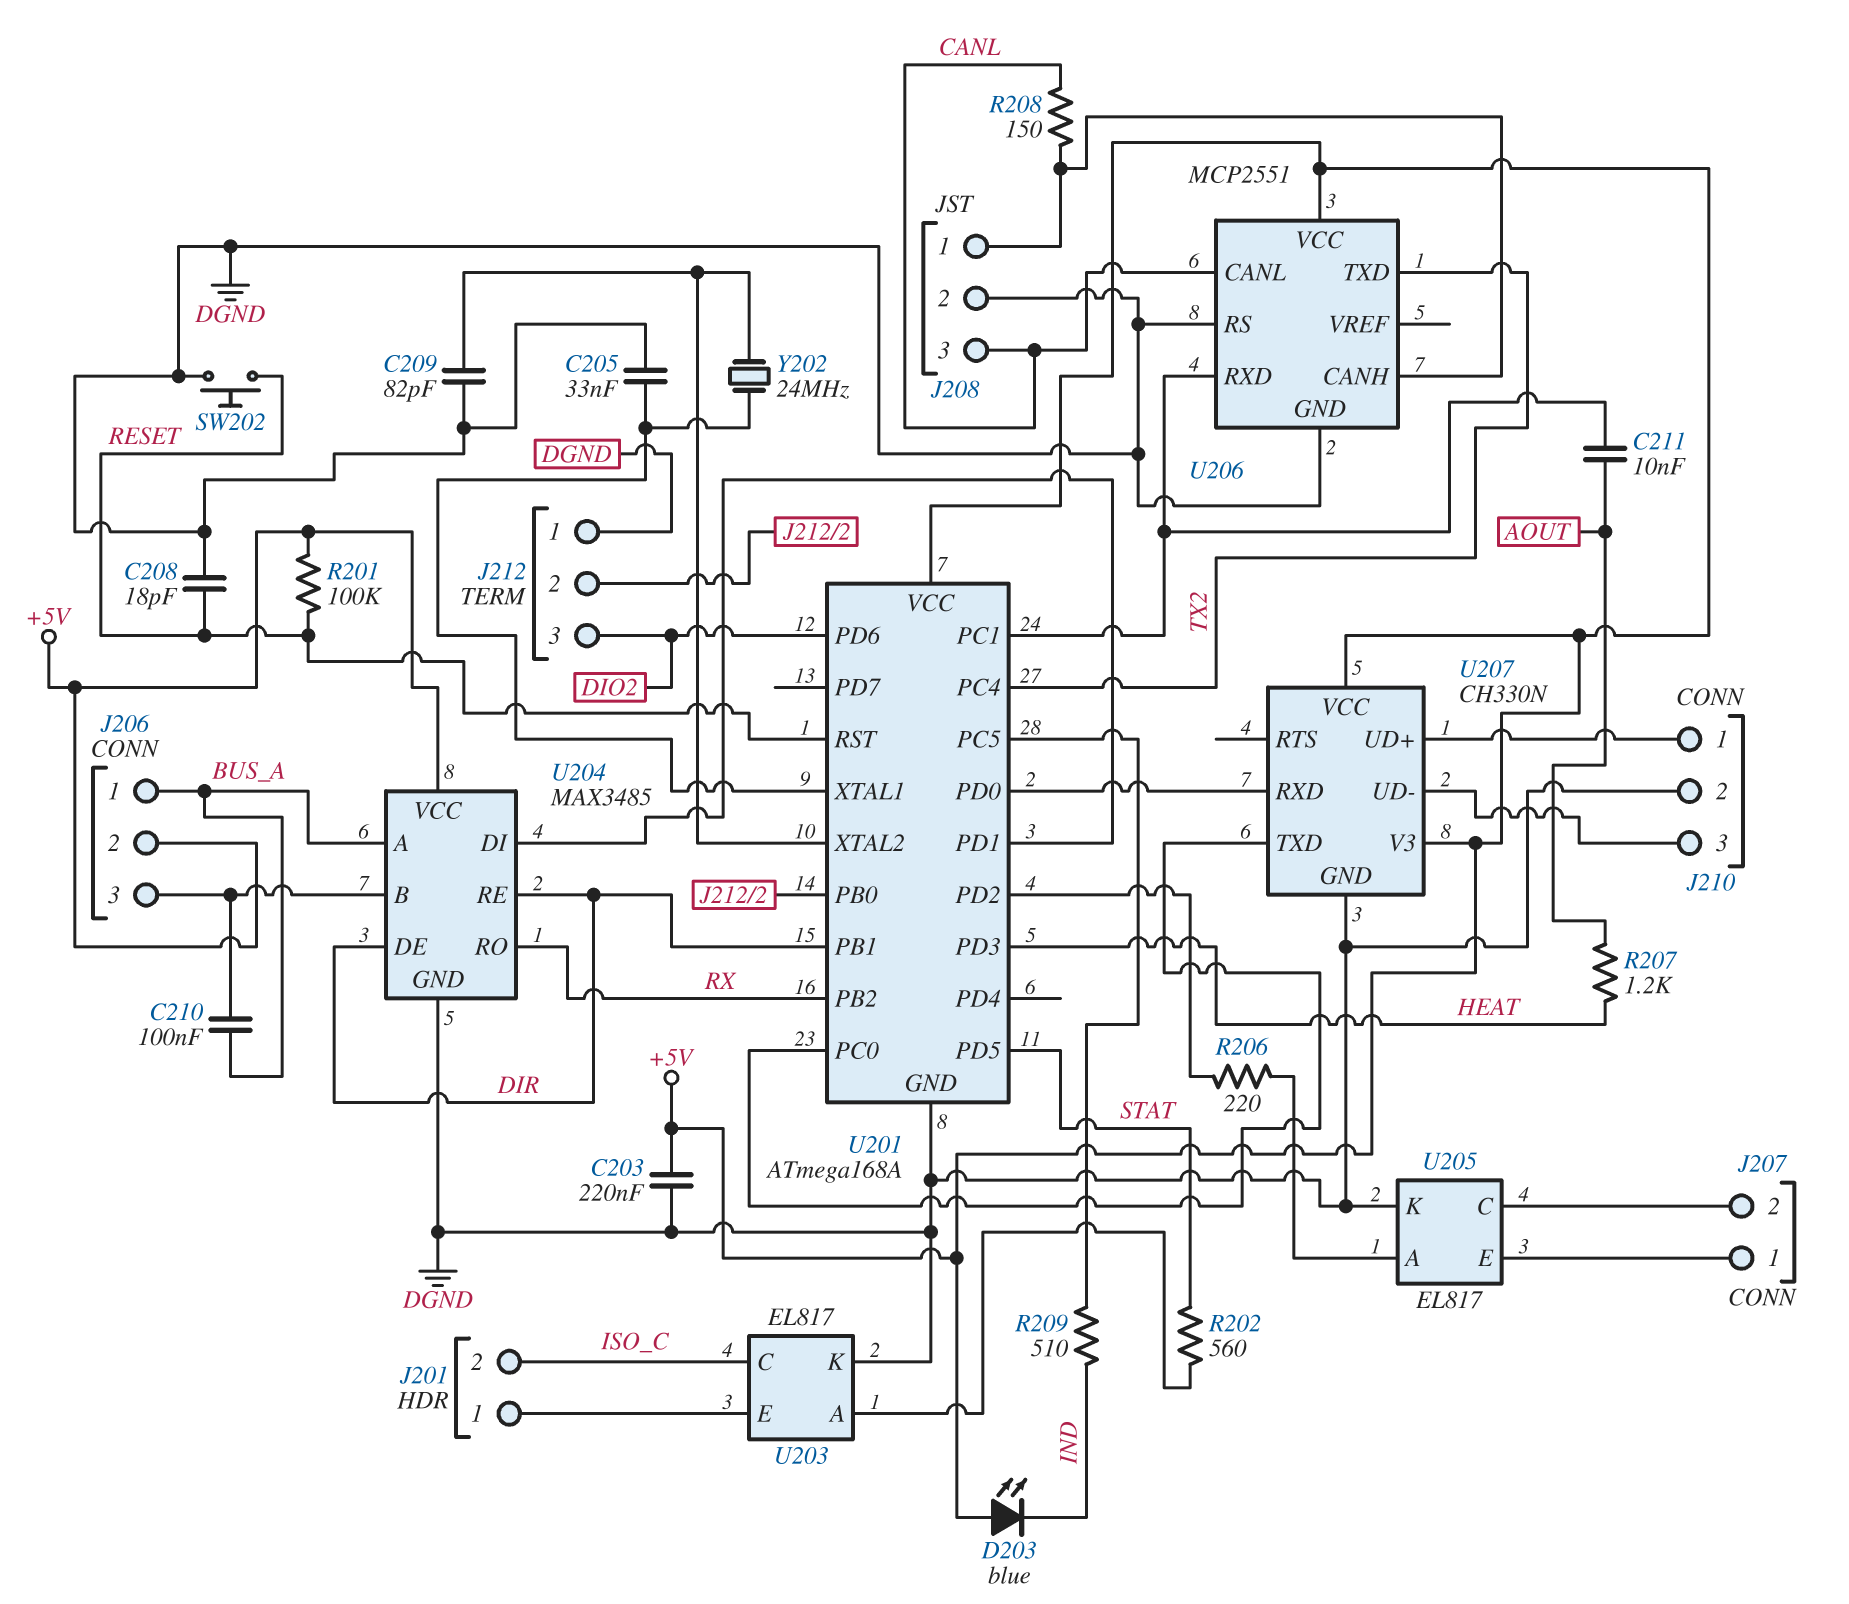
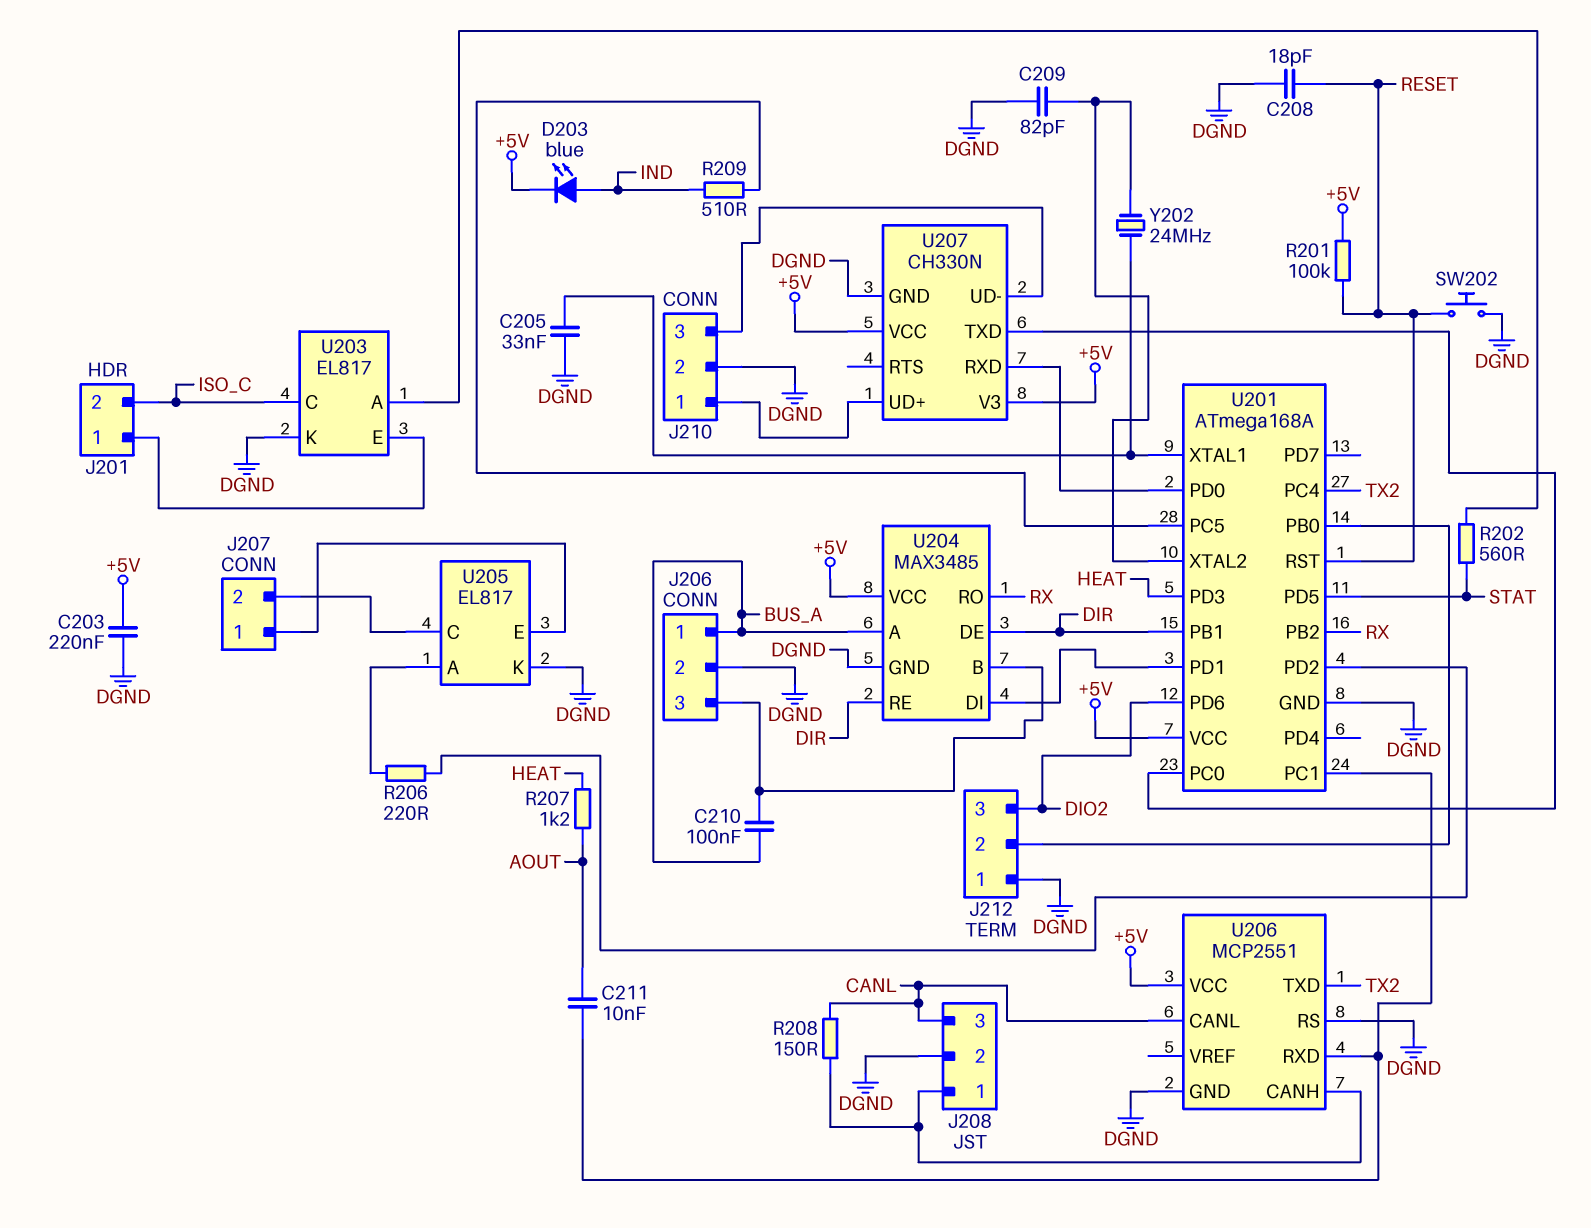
D203: LED blue (A +5V, K IND) -> LED blue (A IND, K +5V)
J206 pin 2: +5V -> DGND

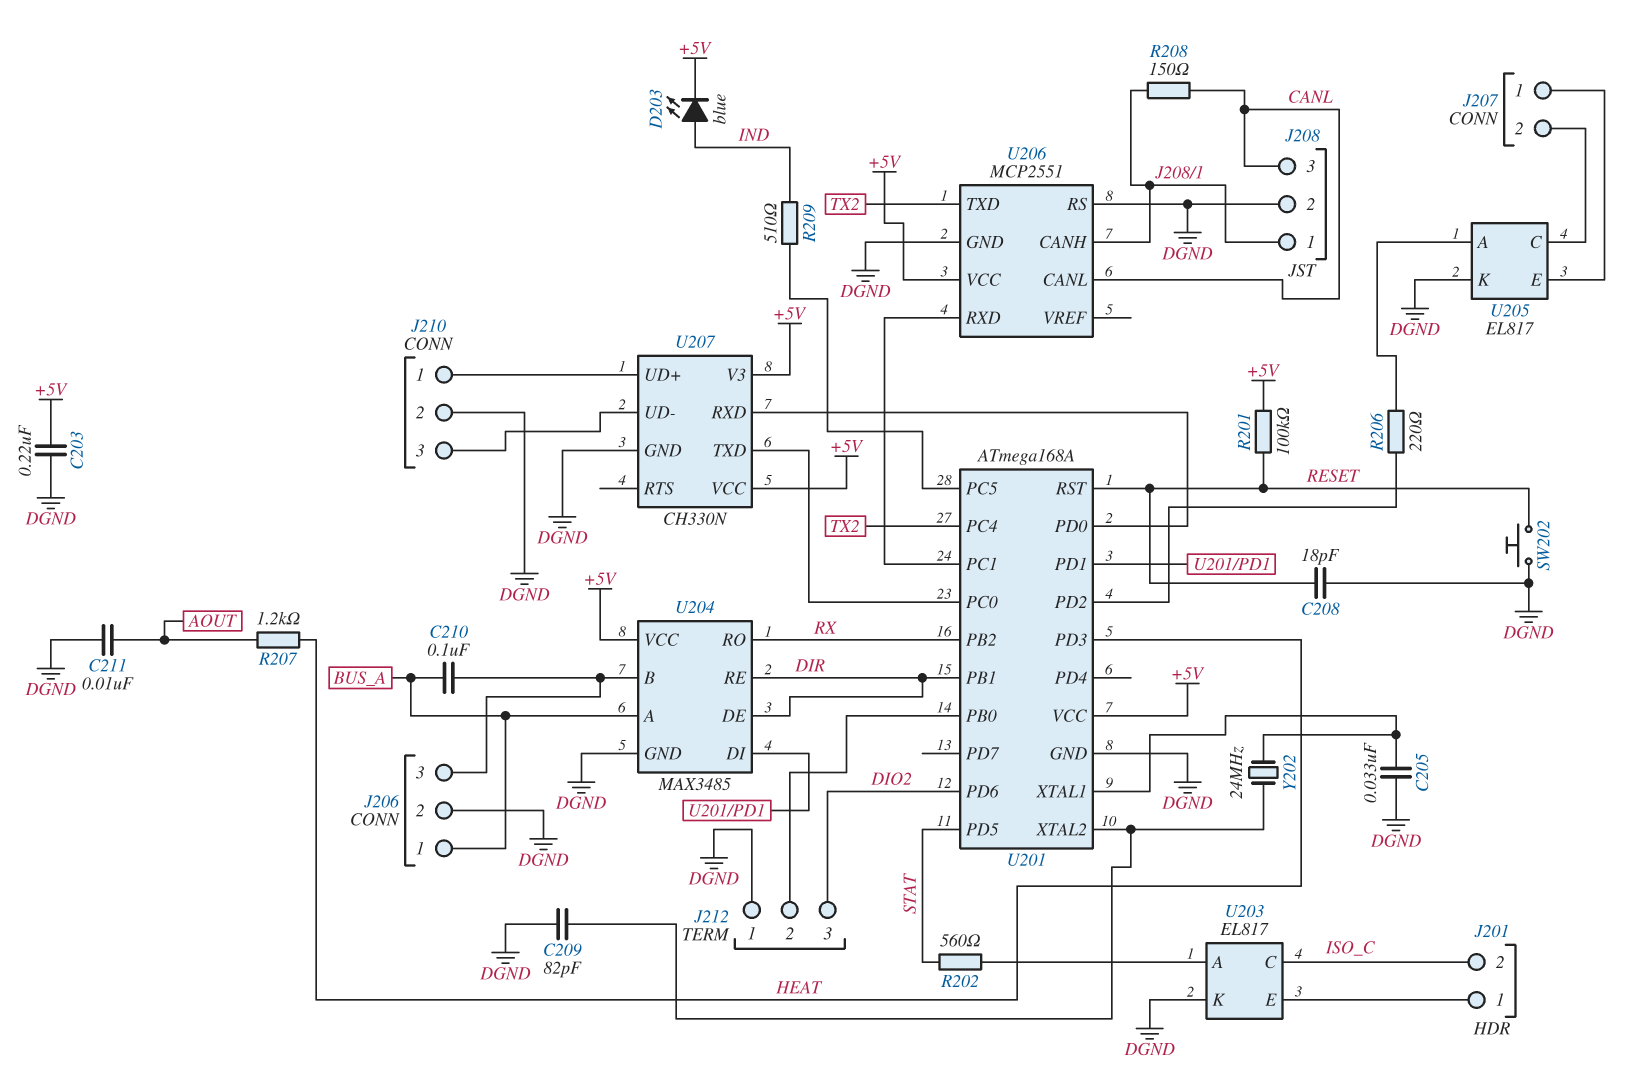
C211: 10nF (AOUT, U201/PC1) -> 10nF (AOUT, DGND)

